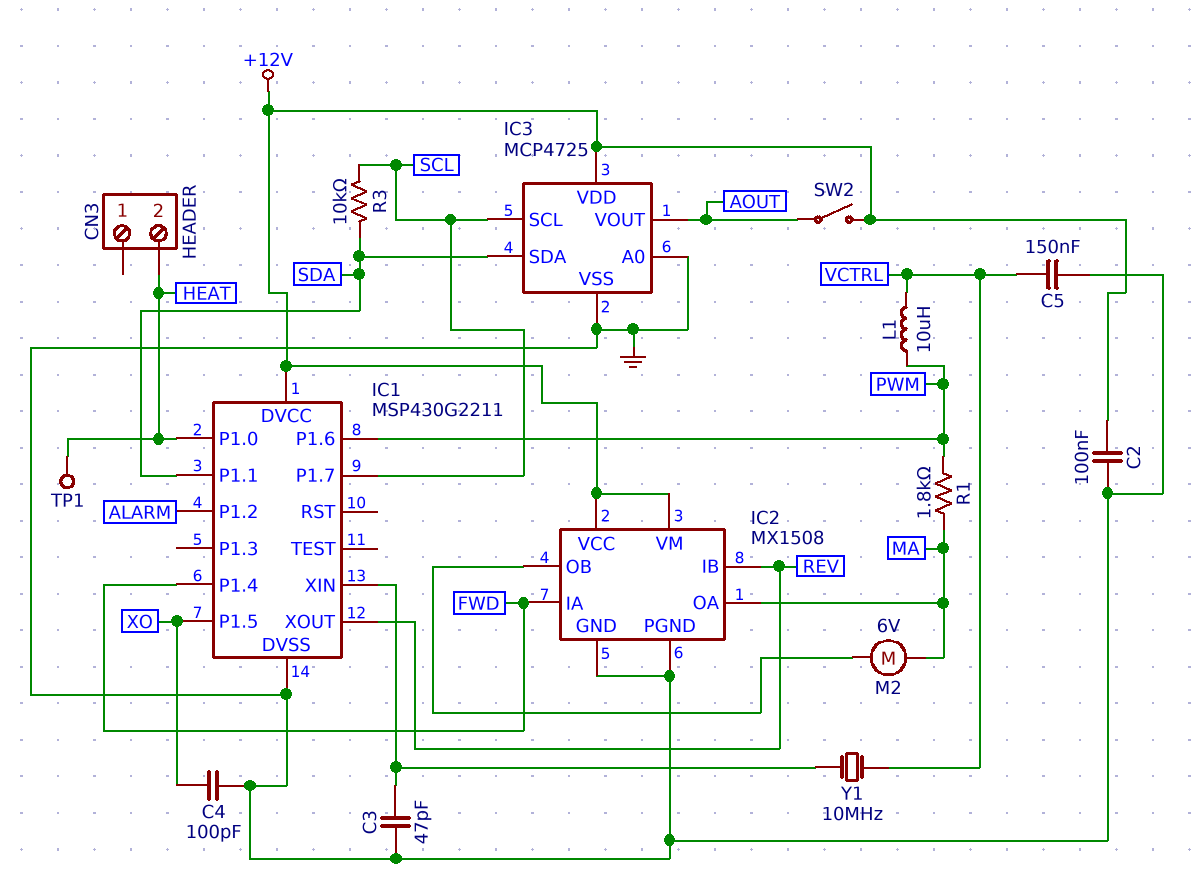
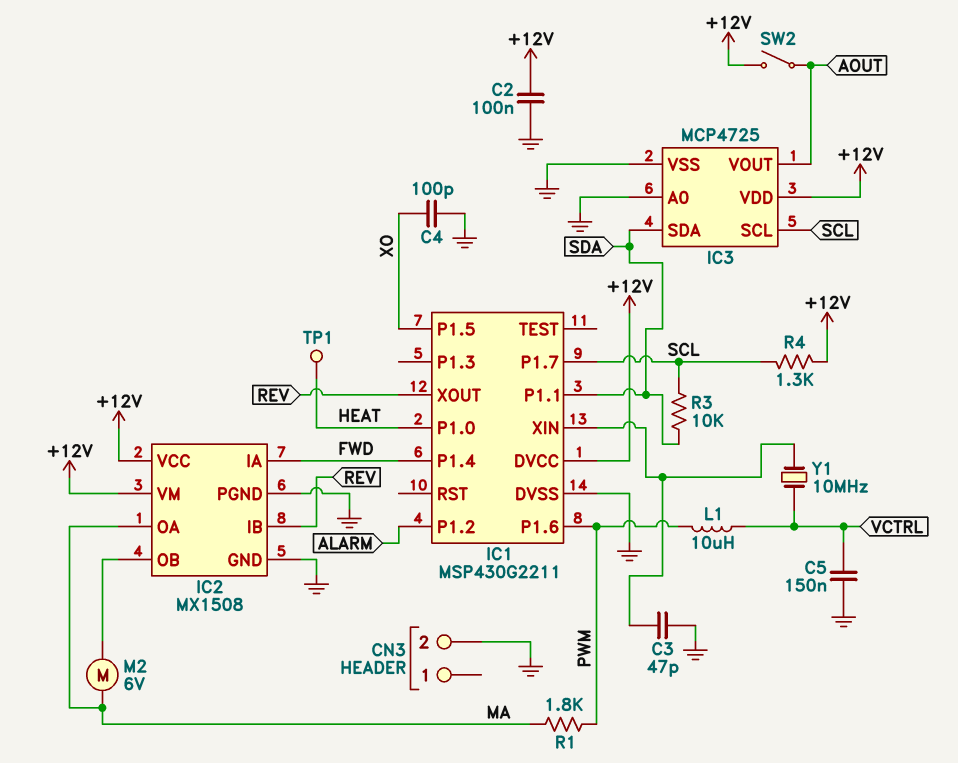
CN3 pin 2: HEAT -> GND
R4: none -> 1.3k (+12V, SCL)

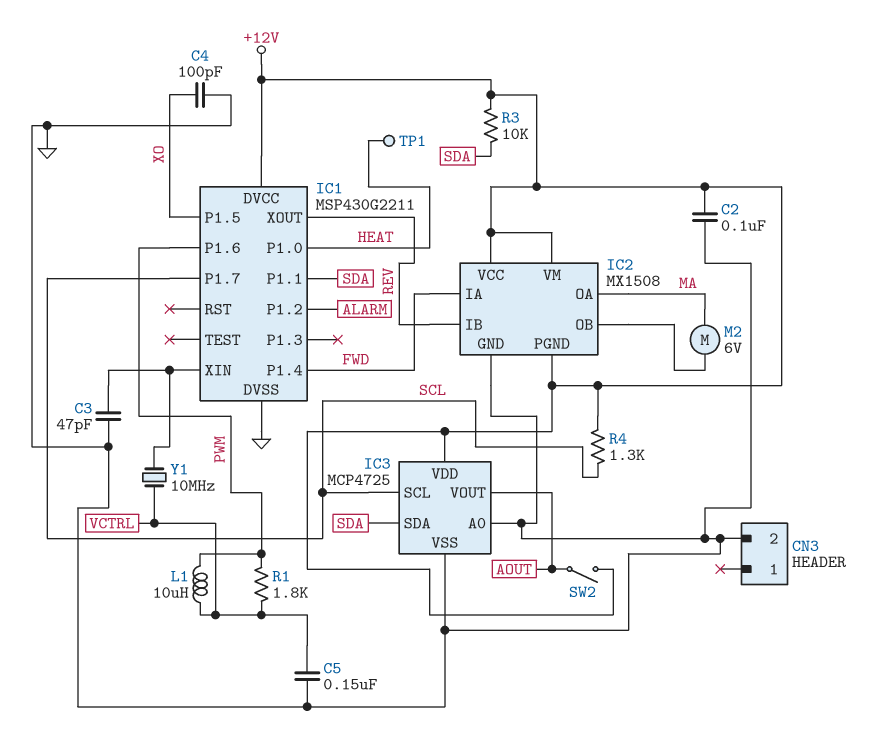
IC2 pin PGND: GND -> +12V
R1: 1.8k (MA, PWM) -> 1.8k (PWM, VCTRL)
R3: 10k (SCL, SDA) -> 10k (+12V, SDA)

